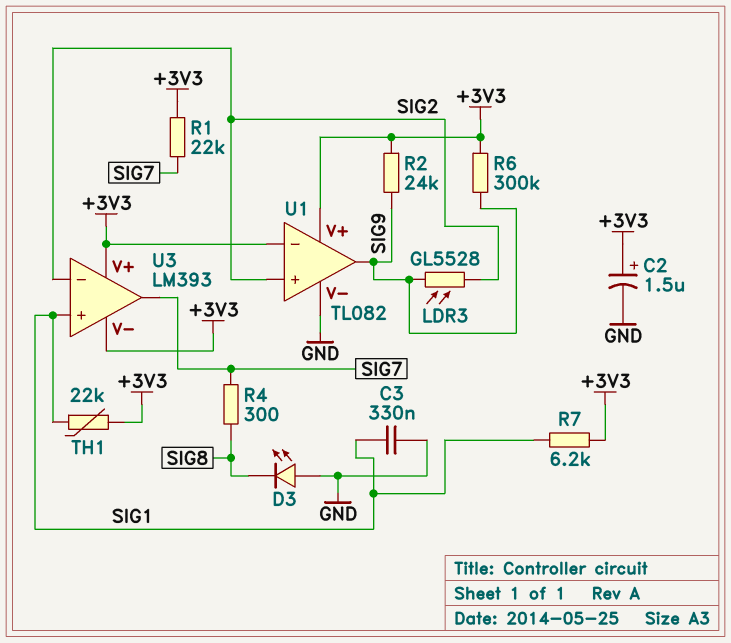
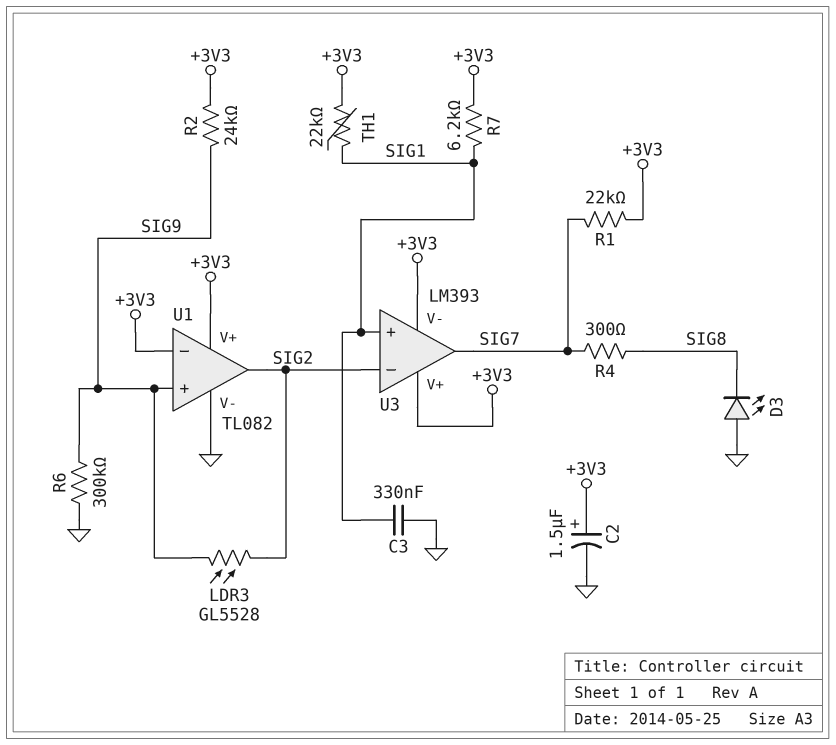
R6: 300k (+3V3, SIG9) -> 300k (GND, SIG9)
U1 pin in+: SIG2 -> SIG9
U1 pin out: SIG9 -> SIG2

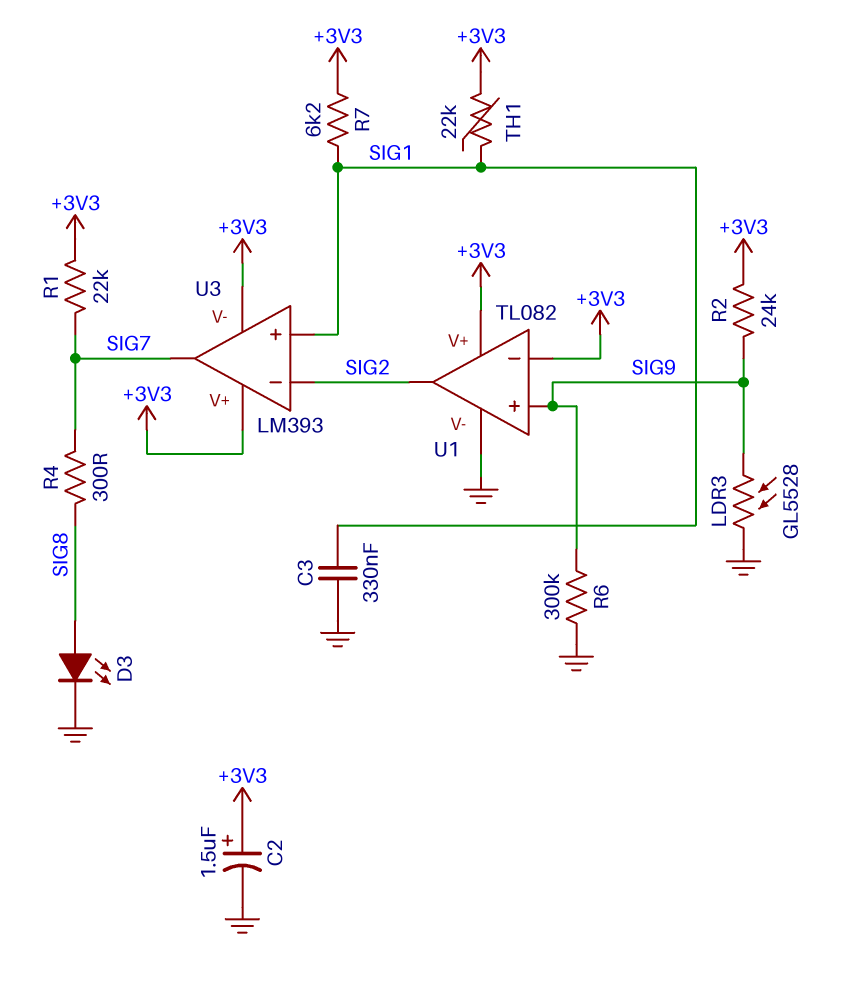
D3: LED (A GND, K SIG8) -> LED (A SIG8, K GND)
LDR3: GL5528 (SIG2, SIG9) -> GL5528 (GND, SIG9)

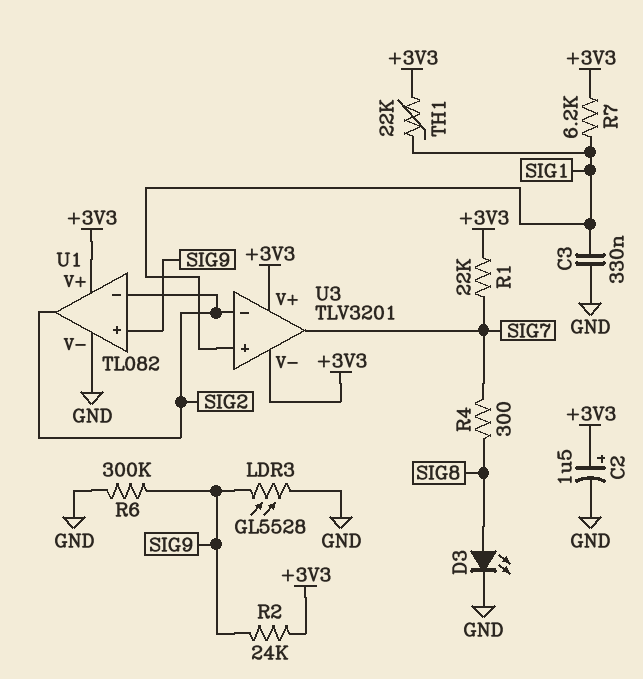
U1 pin in-: +3V3 -> SIG2
U3: LM393 -> TLV3201

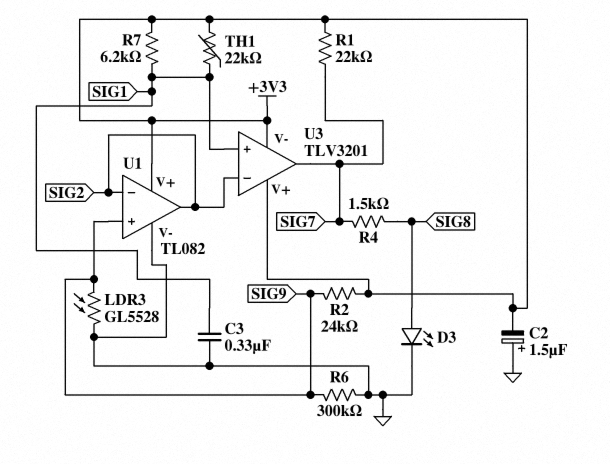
C2: 1.5uF (plus +3V3, minus GND) -> 1.5uF (plus GND, minus +3V3)
R4: 300 (SIG7, SIG8) -> 1.5k (SIG7, SIG8)

